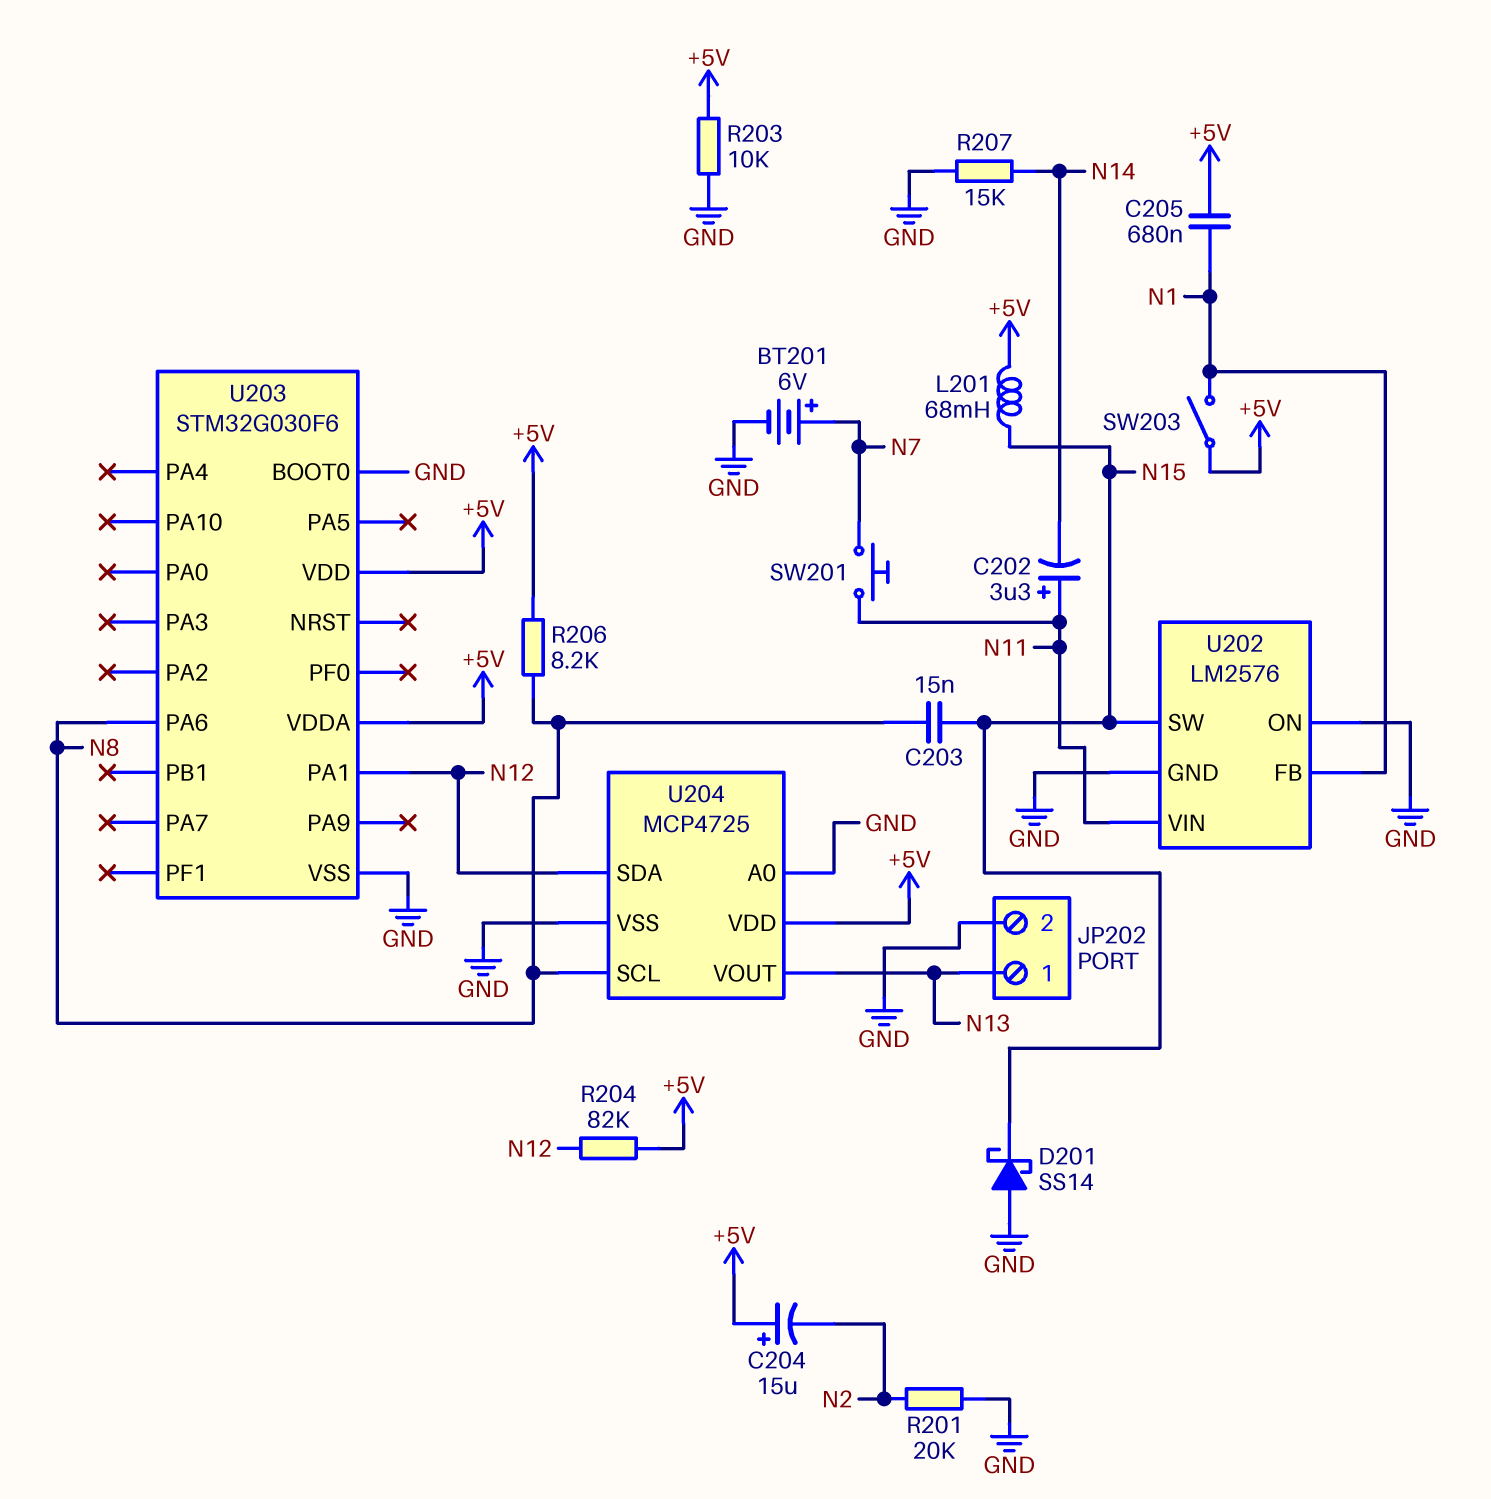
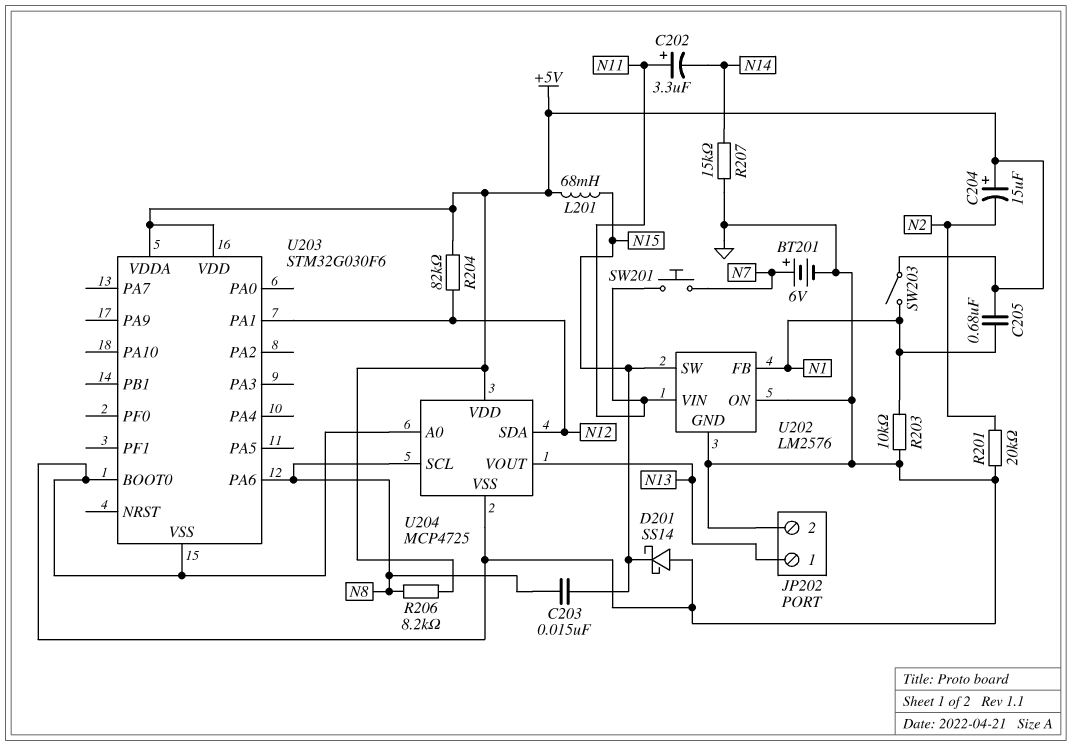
R203: 10k (+5V, GND) -> 10k (GND, N1)

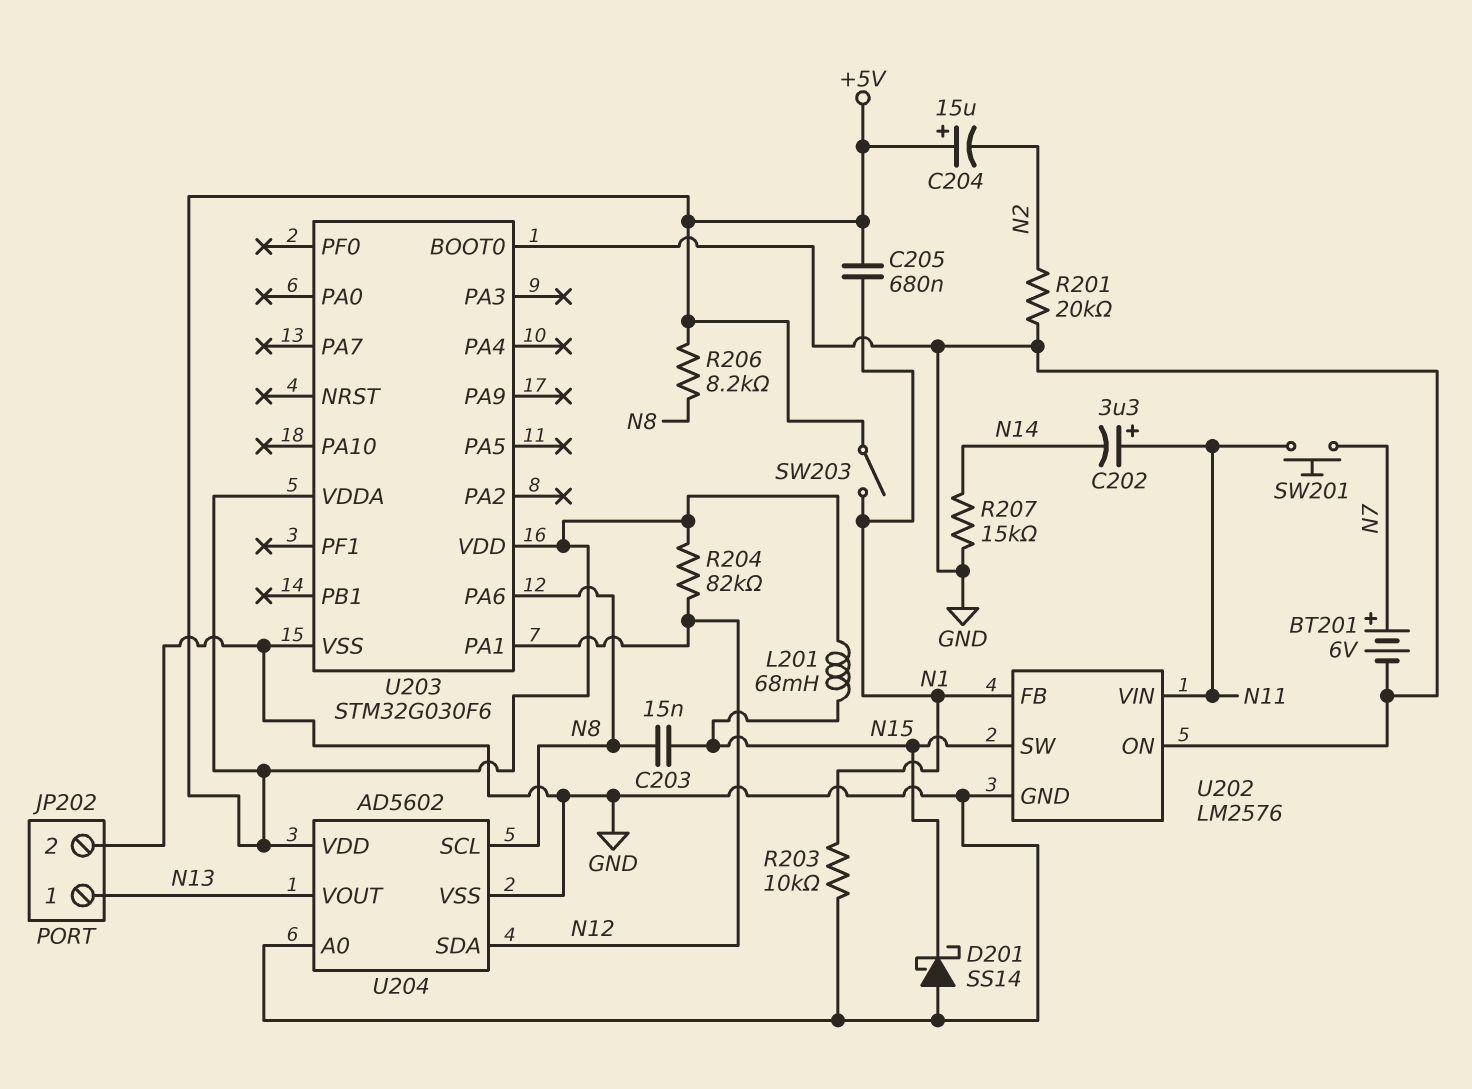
U204: MCP4725 -> AD5602

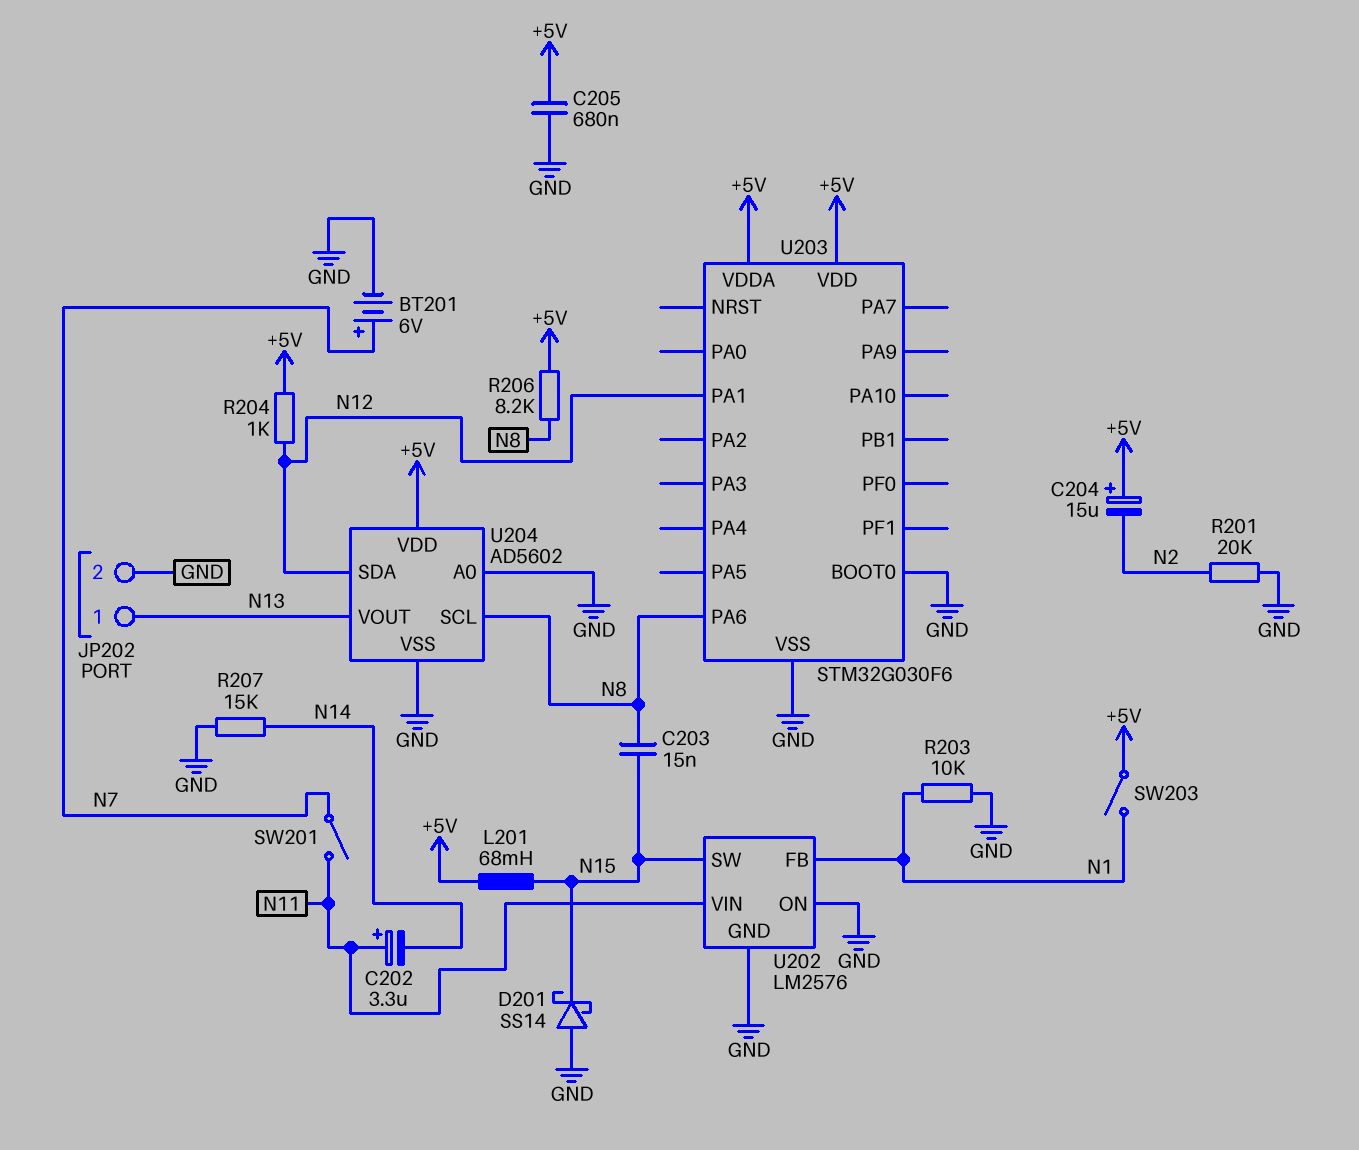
C205: 680nF (+5V, N1) -> 680nF (+5V, GND)
R204: 82k (+5V, N12) -> 1k (+5V, N12)
SW201: button (N7, N11) -> switch (N7, N11)

